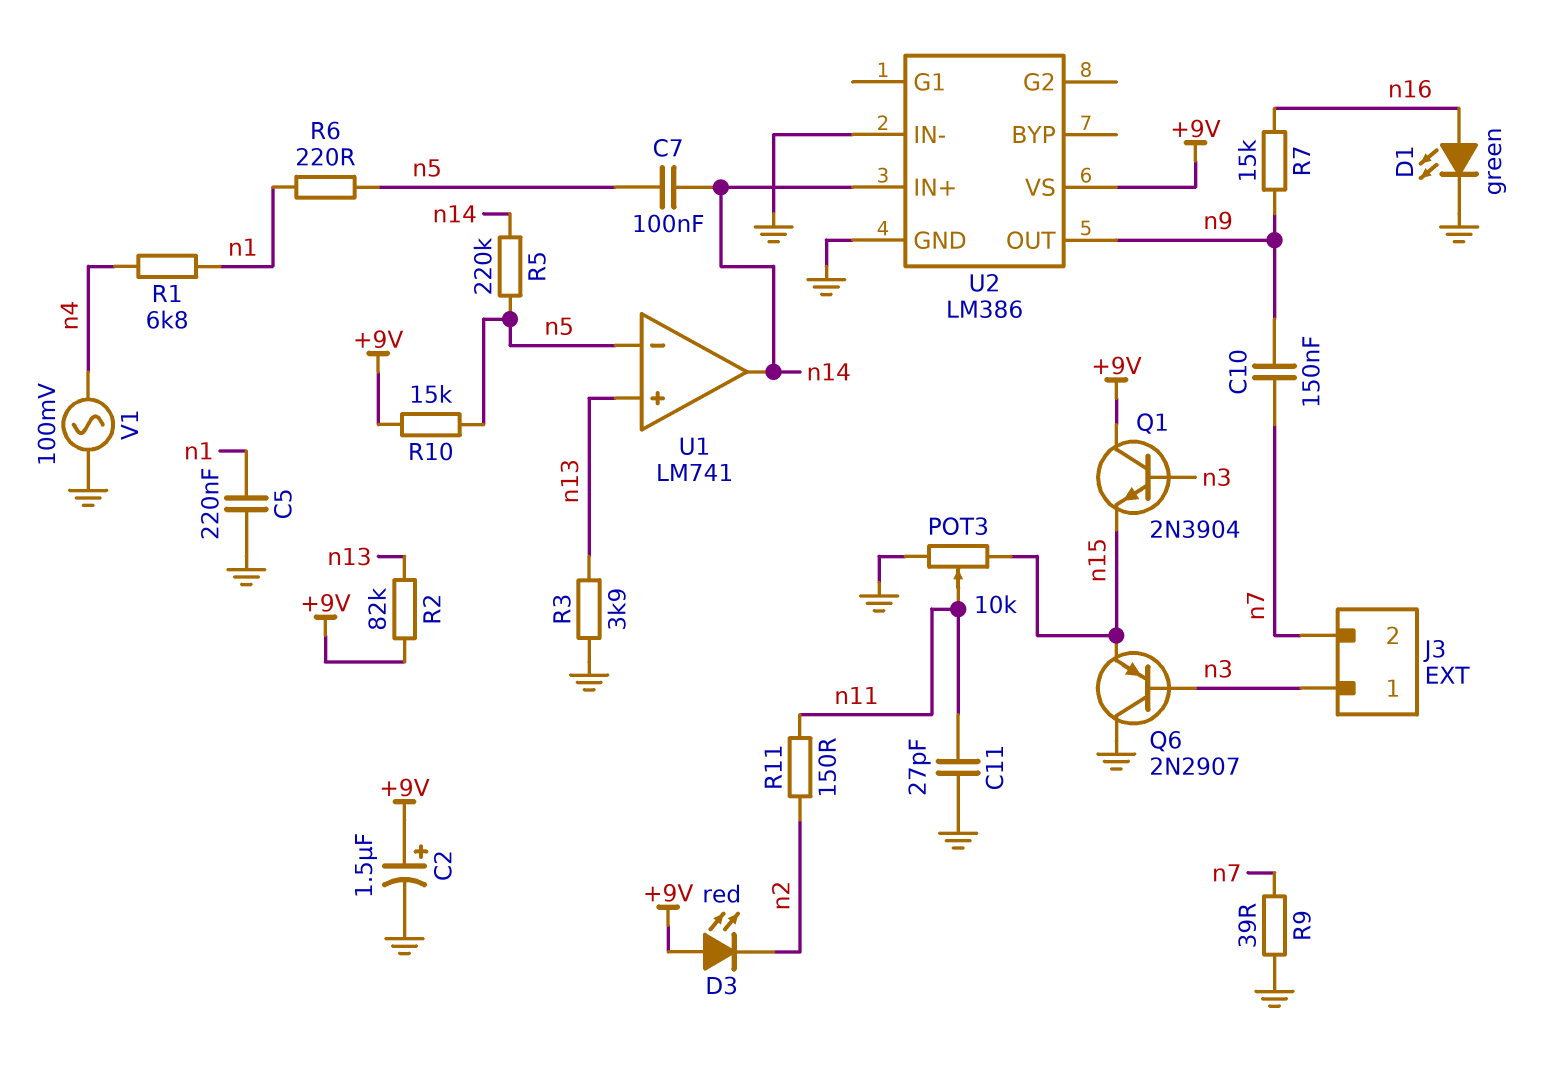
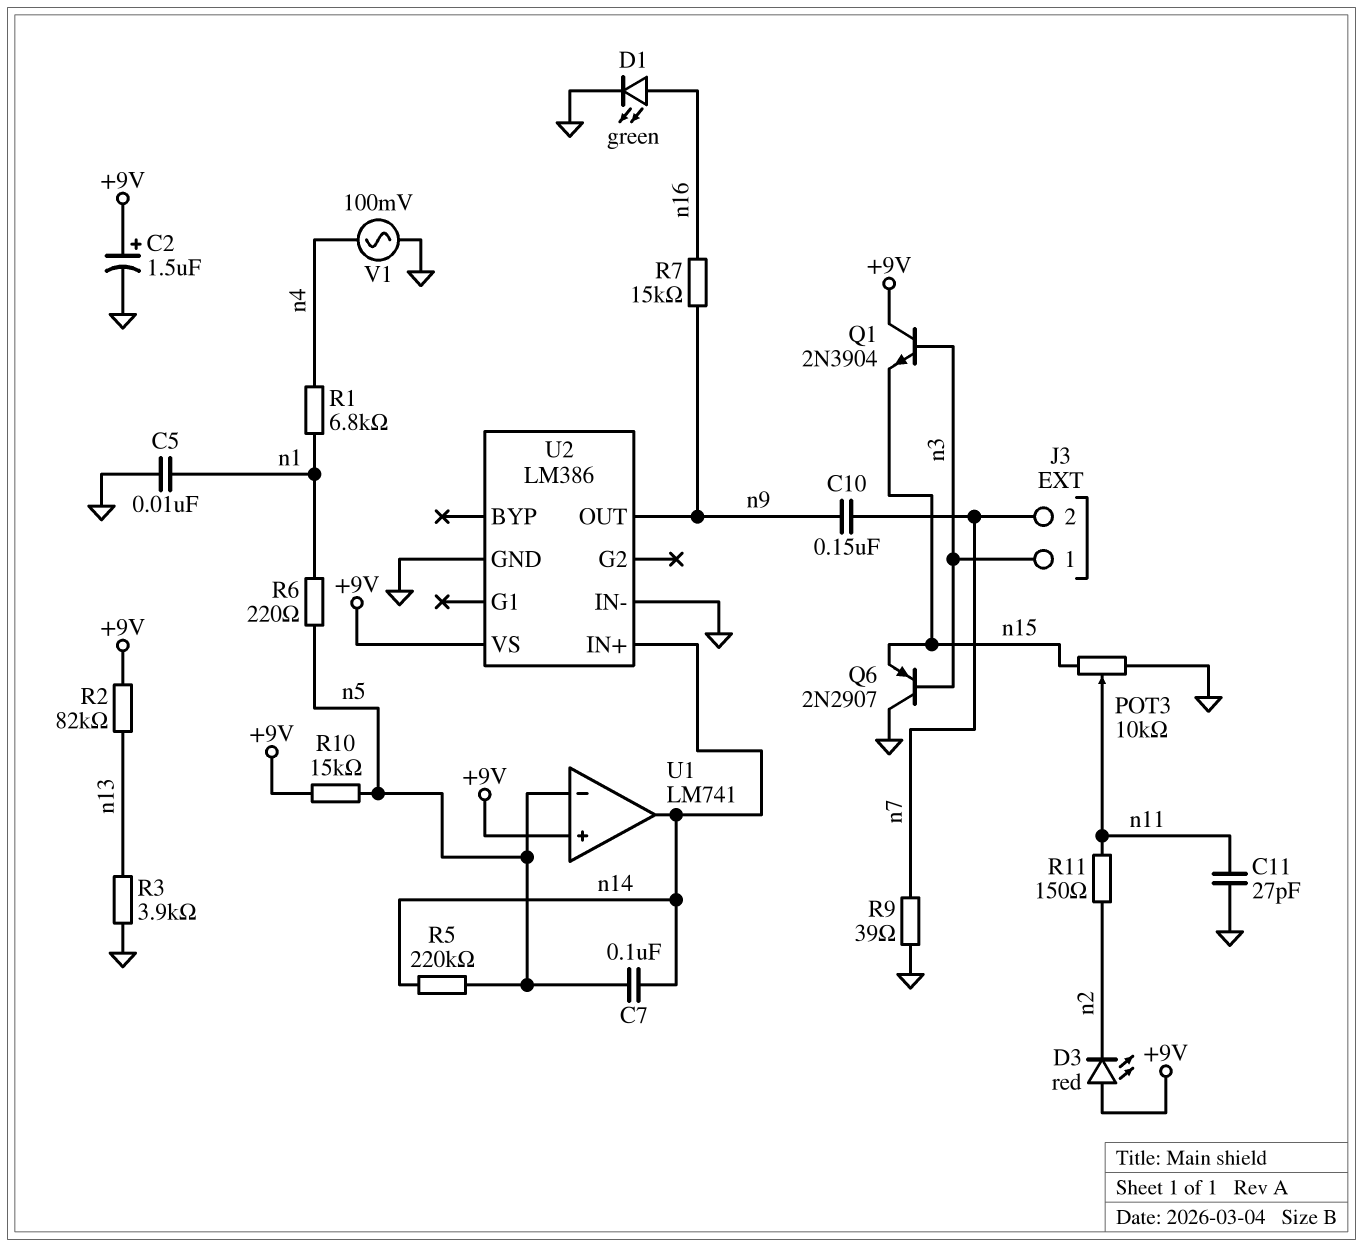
C5: 220nF (GND, n1) -> 10nF (GND, n1)
U1 pin in+: n13 -> +9V

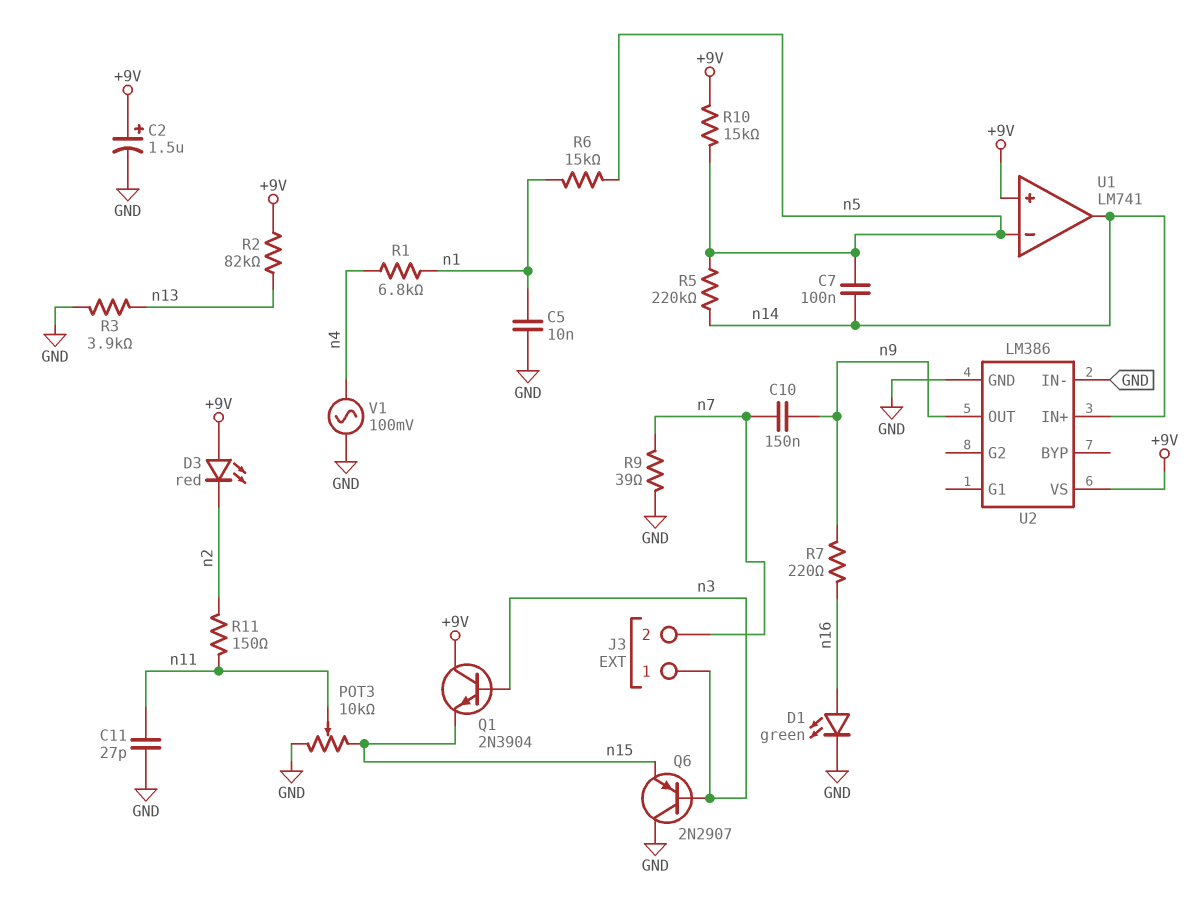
R6: 220 (n1, n5) -> 15k (n1, n5)
R7: 15k (n9, n16) -> 220 (n9, n16)

